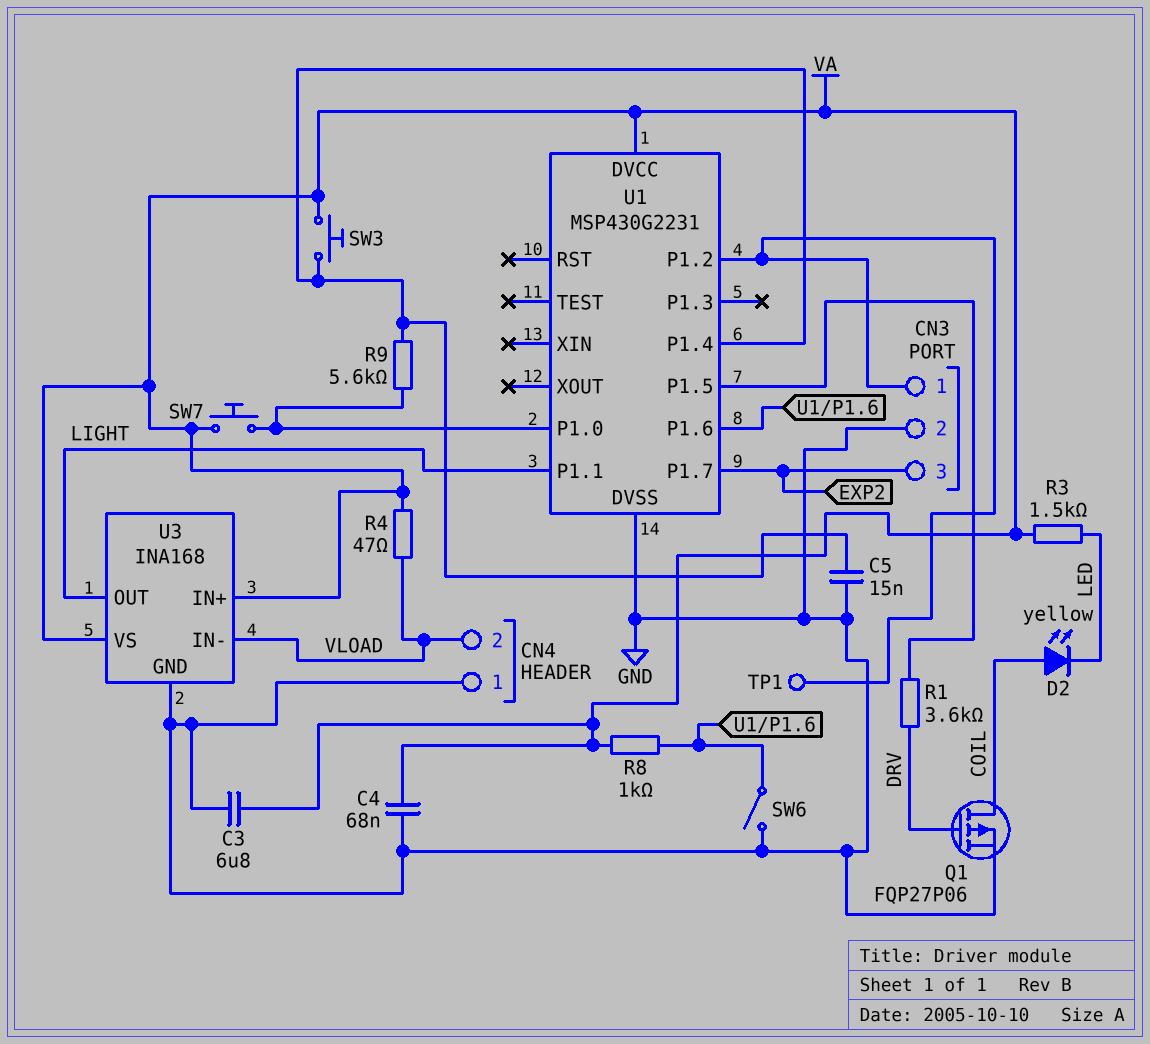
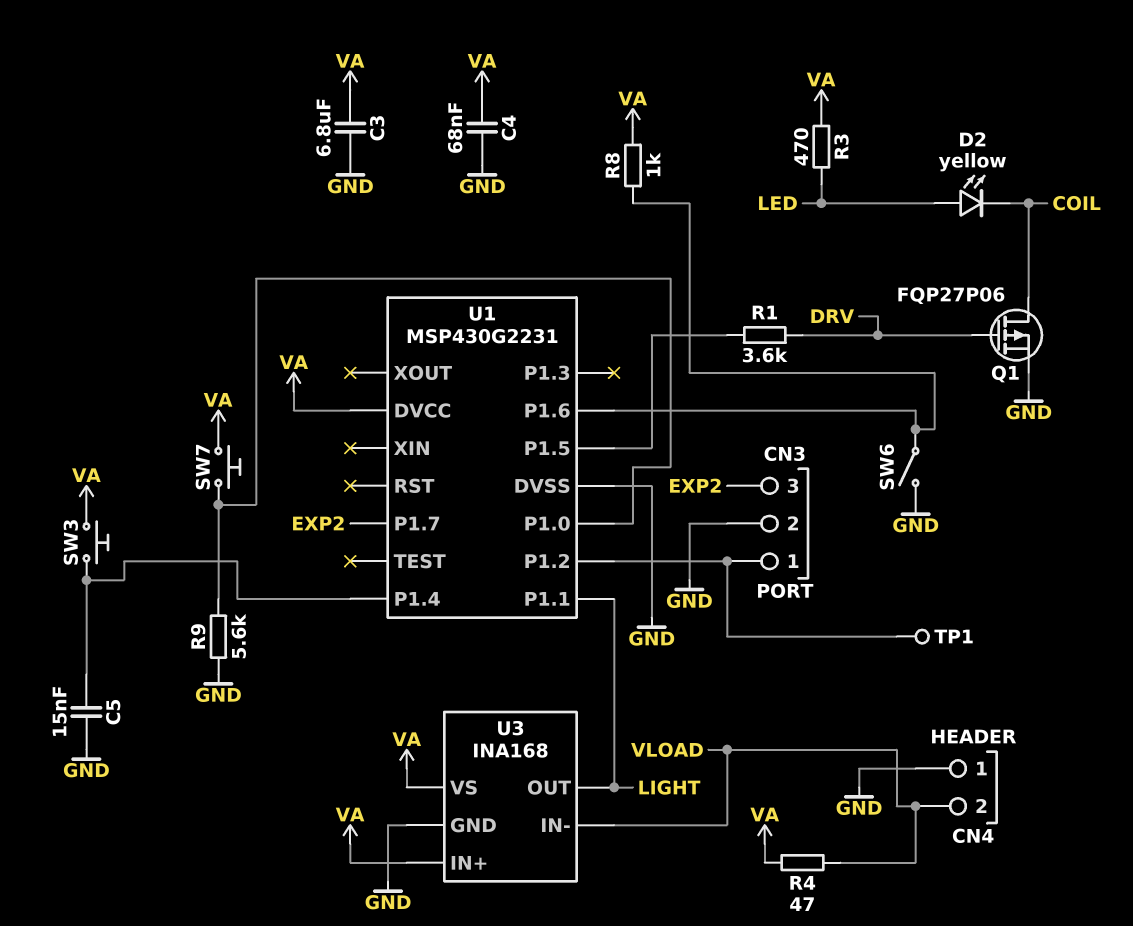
D2: LED yellow (A COIL, K LED) -> LED yellow (A LED, K COIL)
R3: 1.5k (LED, VA) -> 470 (LED, VA)
R9: 5.6k (U1/P1.0, U1/P1.4) -> 5.6k (GND, U1/P1.0)

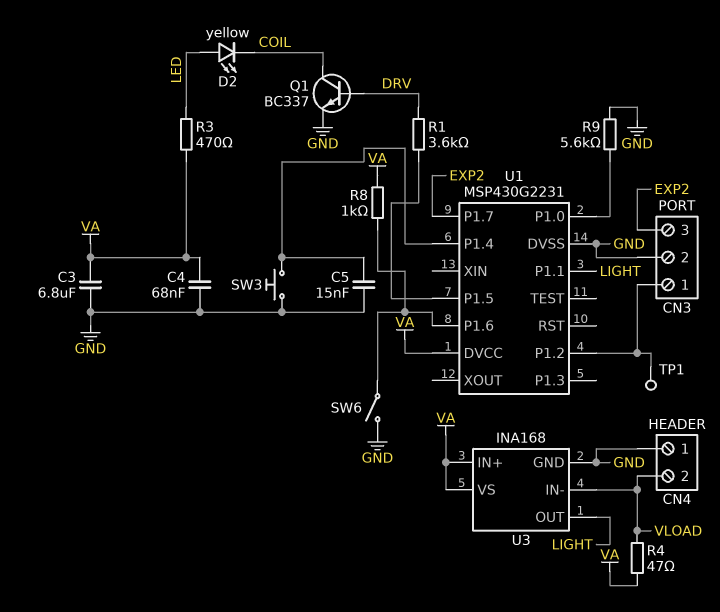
Q1: PMOS FQP27P06 (G DRV, D COIL, S GND) -> NPN BC337 (B DRV, C COIL, E GND)
SW3: button (U1/P1.4, VA) -> button (GND, U1/P1.4)
SW7: button (U1/P1.0, VA) -> none

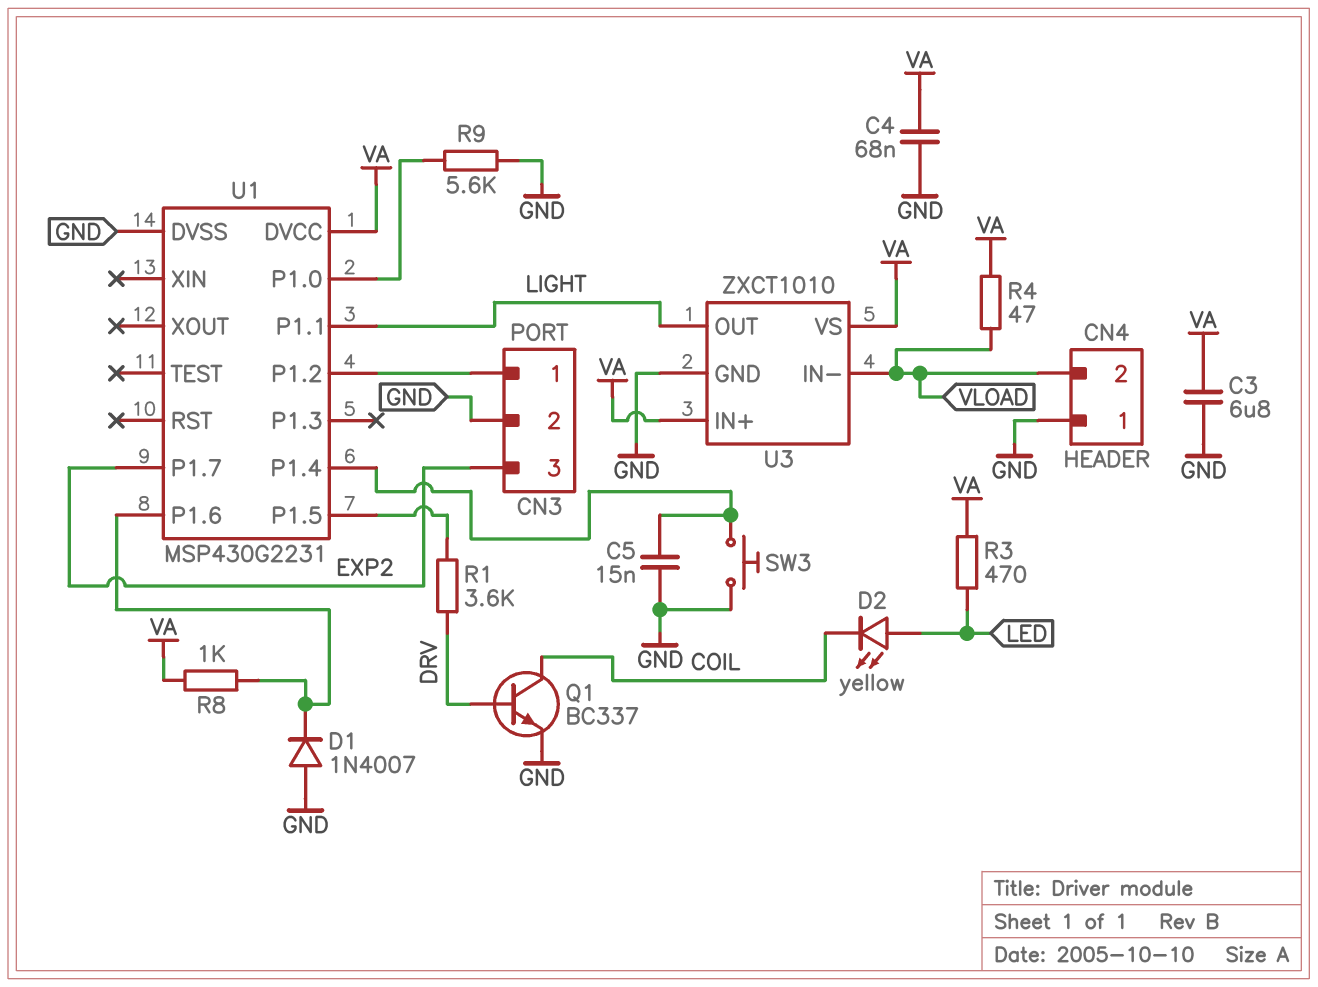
D1: none -> diode 1N4007 (A GND, K U1/P1.6)
SW6: switch (GND, U1/P1.6) -> none
TP1: test point (CN3/1) -> none
U3: INA168 -> ZXCT1010

